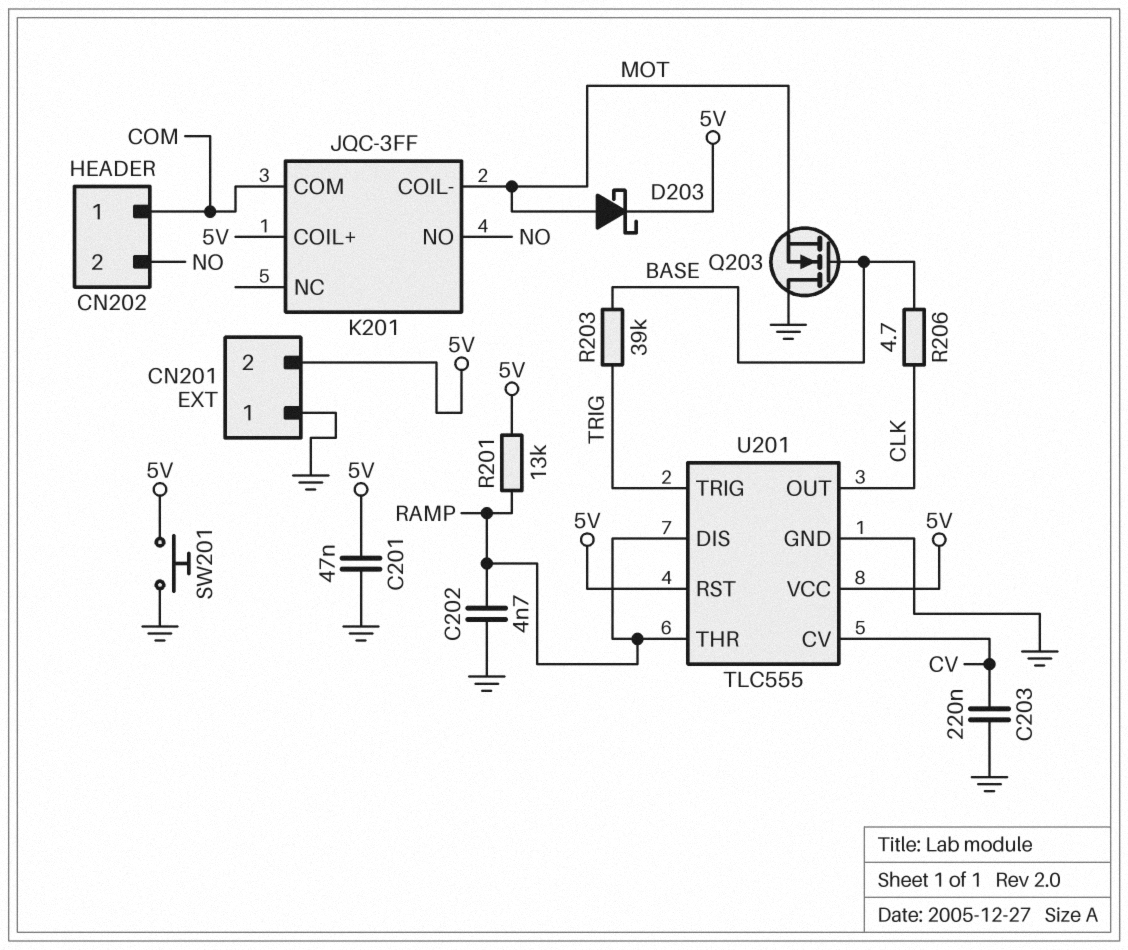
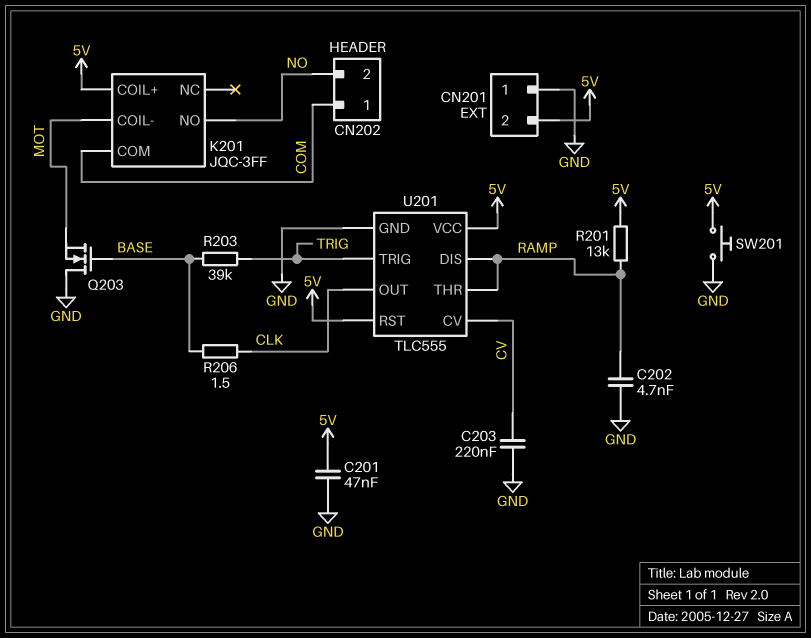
D203: schottky (A MOT, K 5V) -> none
R206: 4.7 (BASE, CLK) -> 1.5 (BASE, CLK)

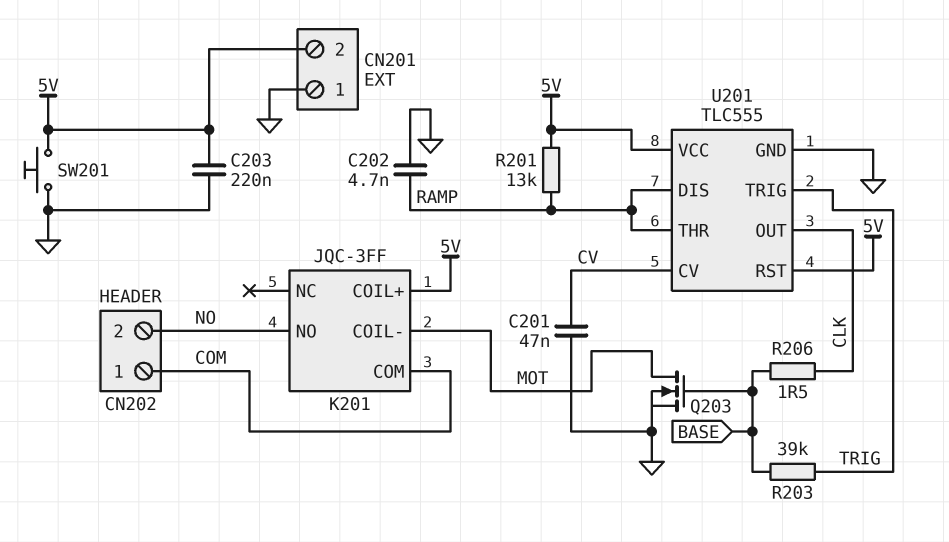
C201: 47nF (5V, GND) -> 47nF (CV, GND)
C203: 220nF (CV, GND) -> 220nF (5V, GND)
Q203: NMOS (G BASE, D GND, S MOT) -> NMOS (G BASE, D MOT, S GND)

